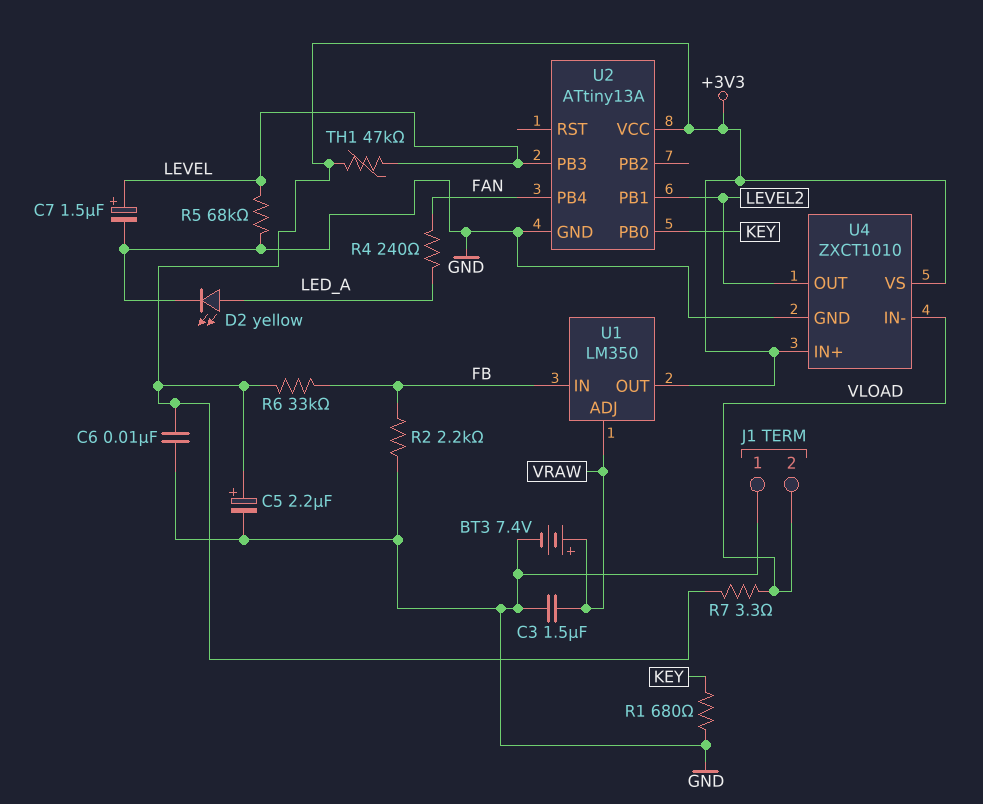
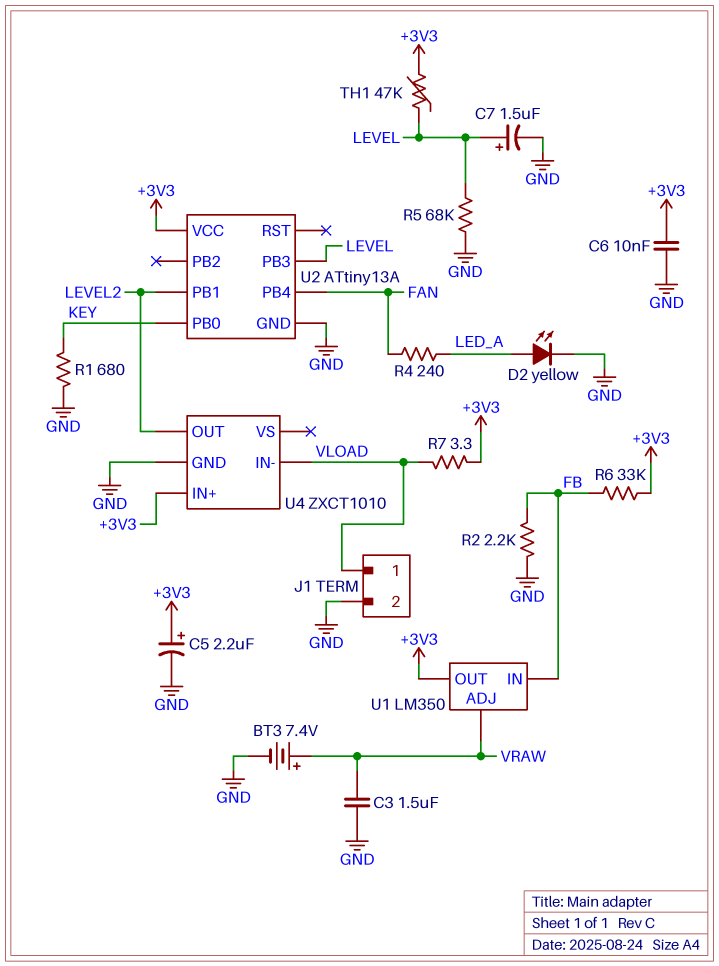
J1 pin 1: GND -> VLOAD
J1 pin 2: VLOAD -> GND
U4 pin VS: +3V3 -> none

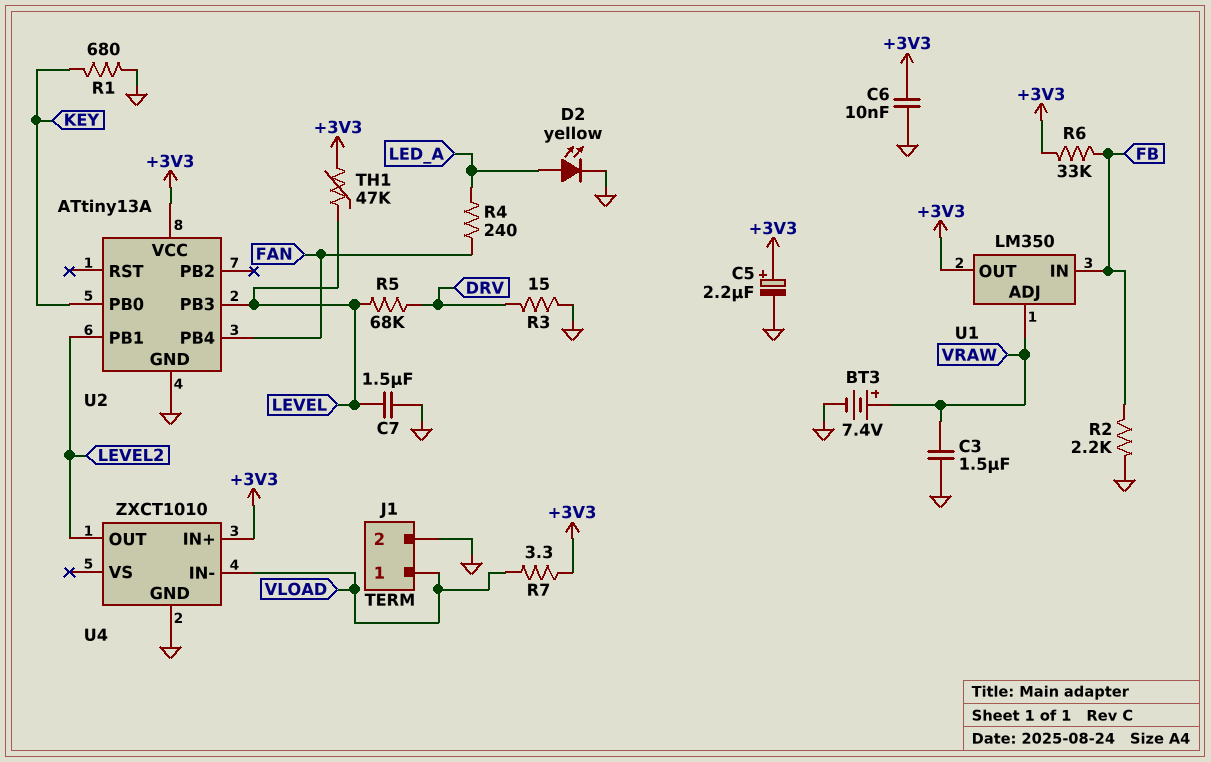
C7: 1.5uF (plus LEVEL, minus GND) -> 1.5uF (GND, LEVEL)
R3: none -> 15 (DRV, GND)
R5: 68k (GND, LEVEL) -> 68k (DRV, LEVEL)

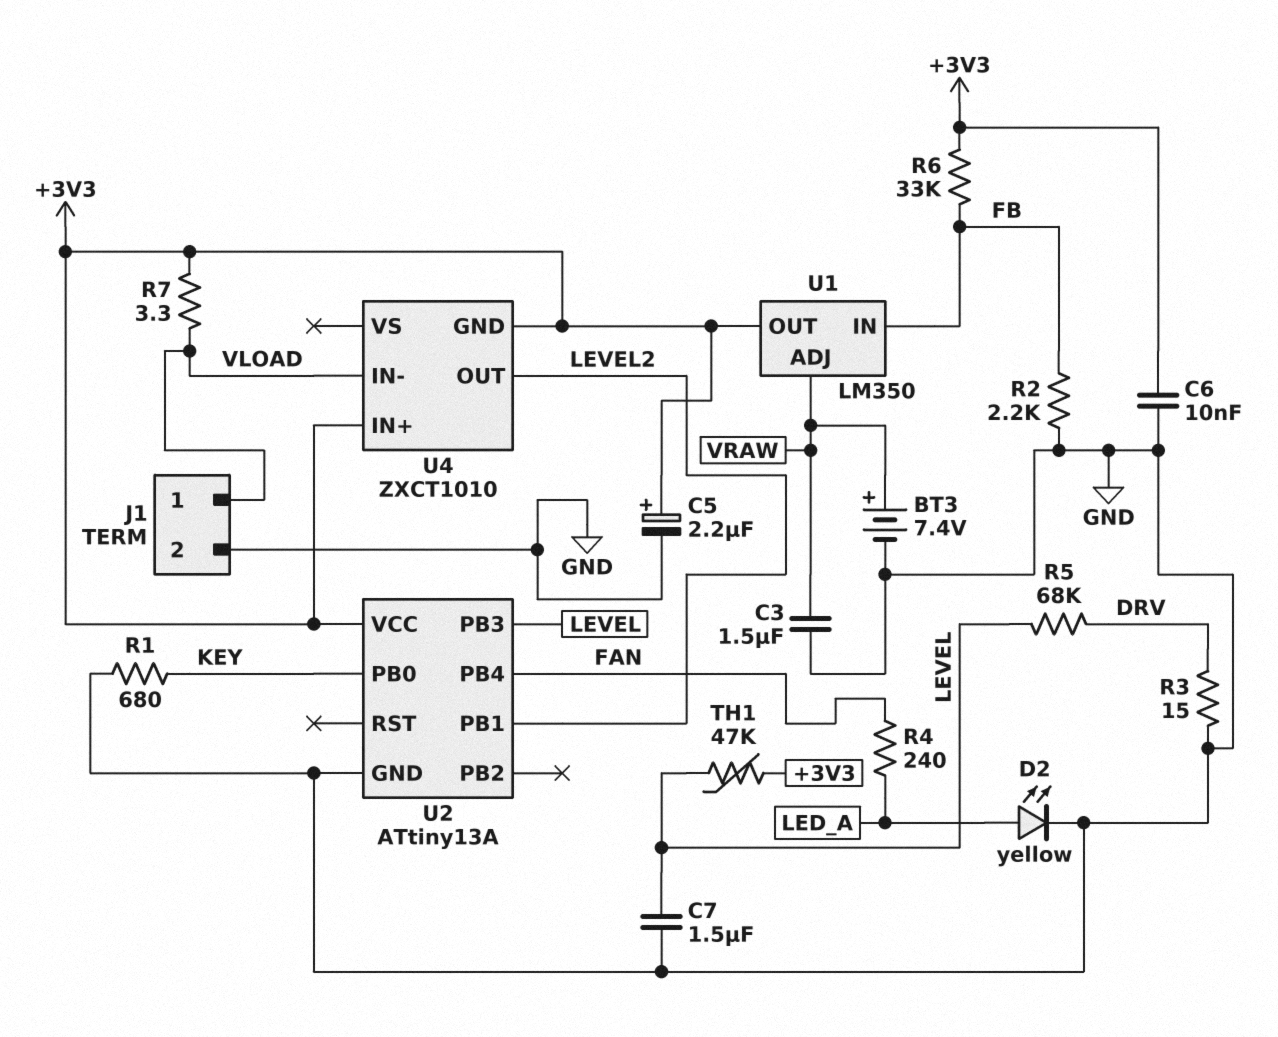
U4 pin GND: GND -> +3V3

